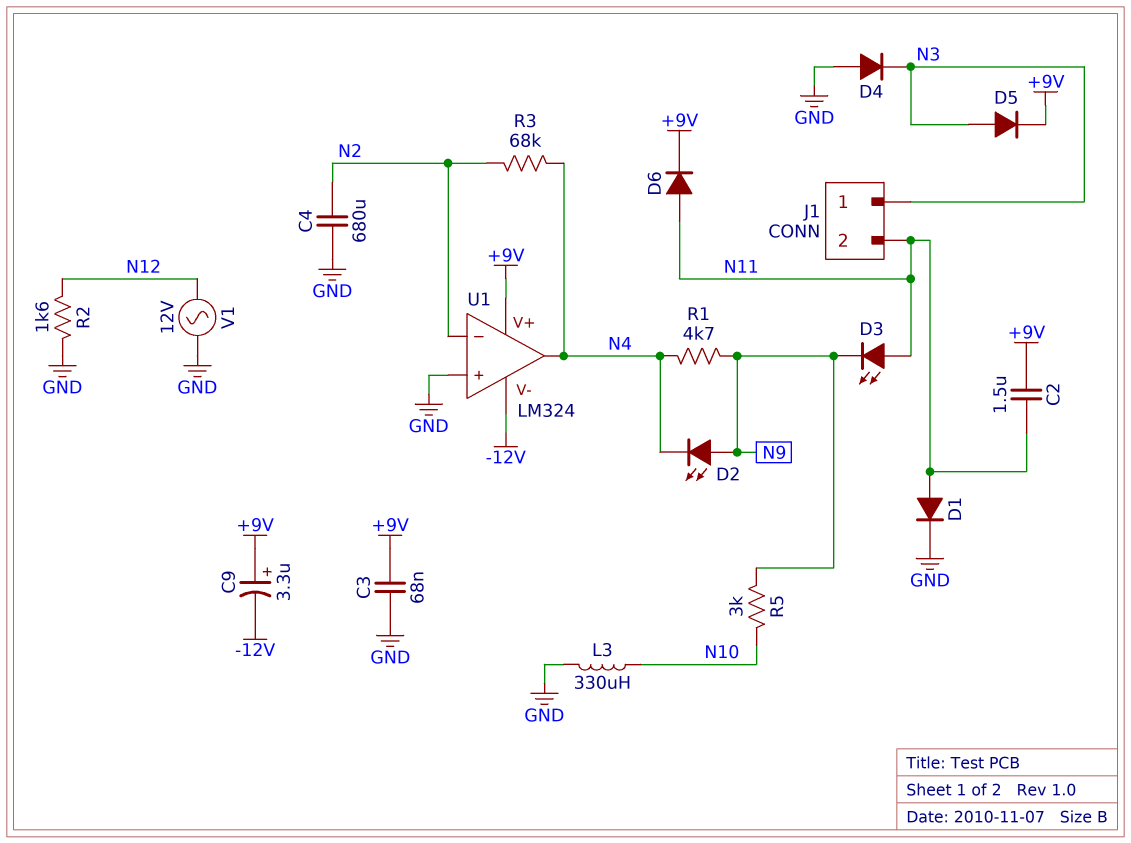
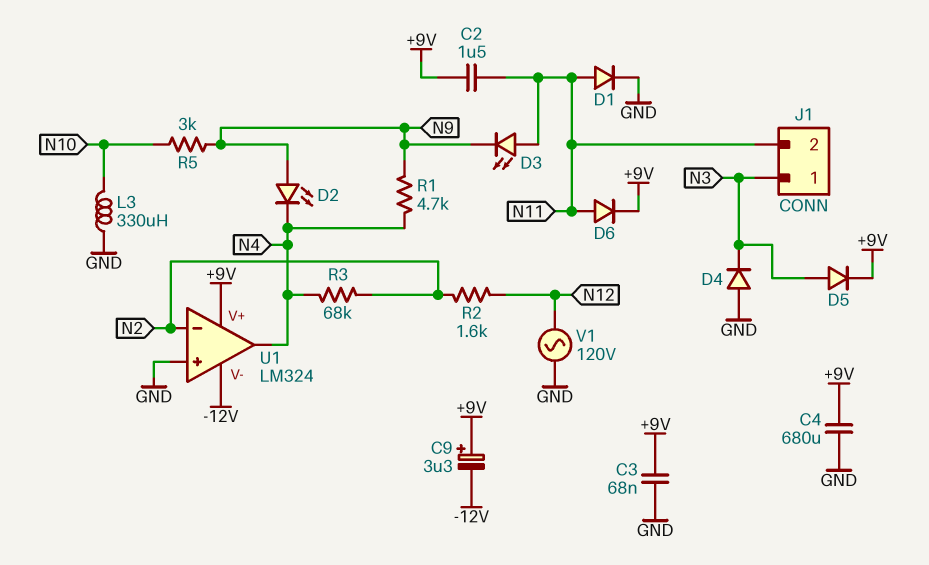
C4: 680uF (GND, N2) -> 680uF (+9V, GND)
R2: 1.6k (GND, N12) -> 1.6k (N2, N12)
V1: AC 12V (GND, N12) -> AC 120V (GND, N12)

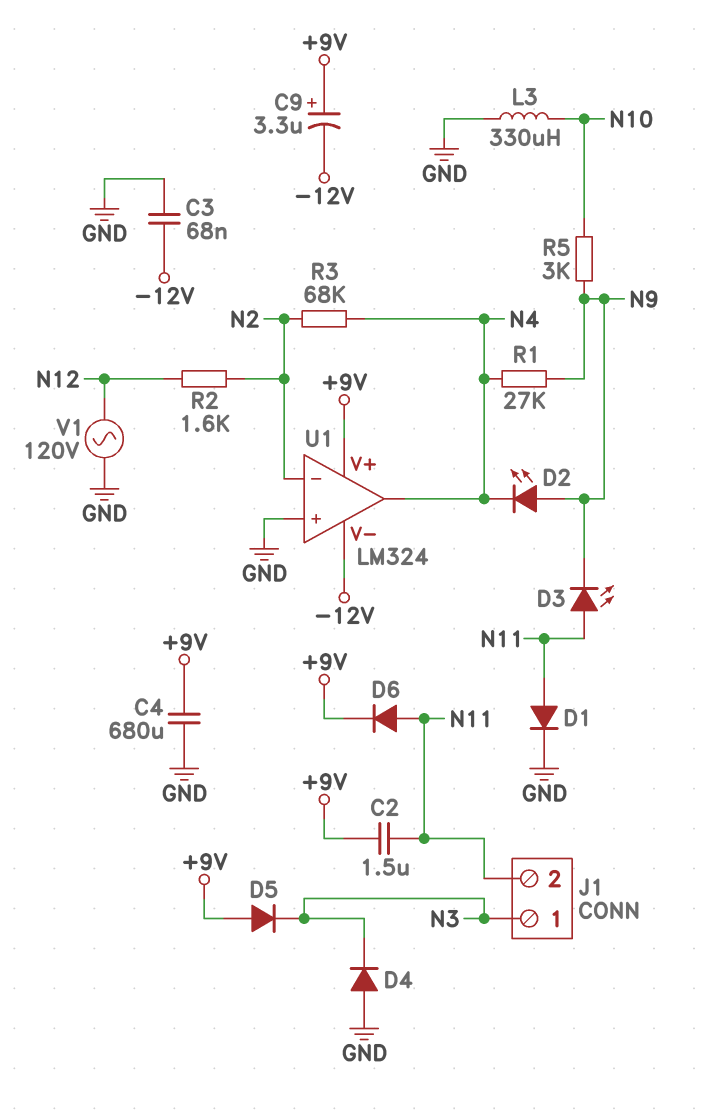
C3: 68nF (+9V, GND) -> 68nF (-12V, GND)
D5: diode (A N3, K +9V) -> diode (A +9V, K N3)
R1: 4.7k (N4, N9) -> 27k (N4, N9)

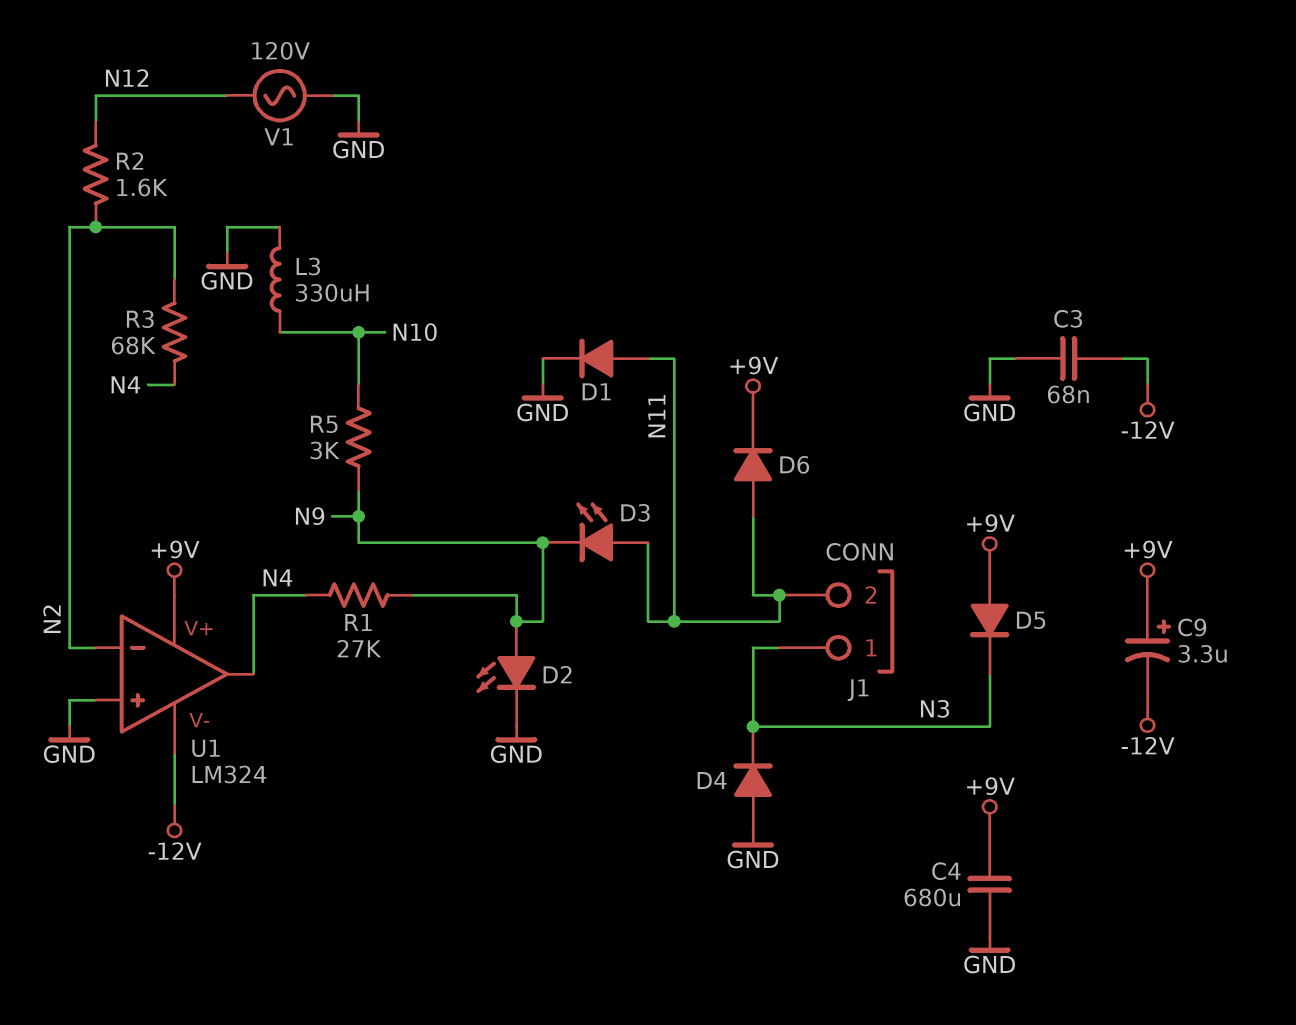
C2: 1.5uF (+9V, N11) -> none
D2: LED (A N9, K N4) -> LED (A N9, K GND)

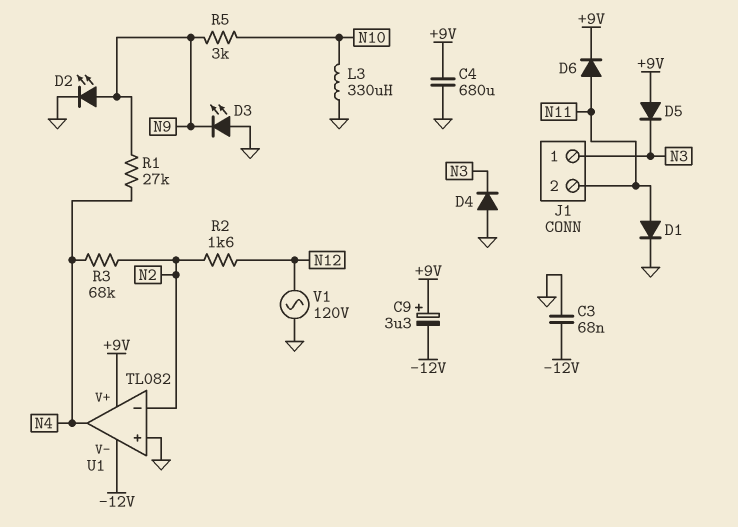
D3: LED (A N11, K N9) -> LED (A GND, K N9)
U1: LM324 -> TL082

